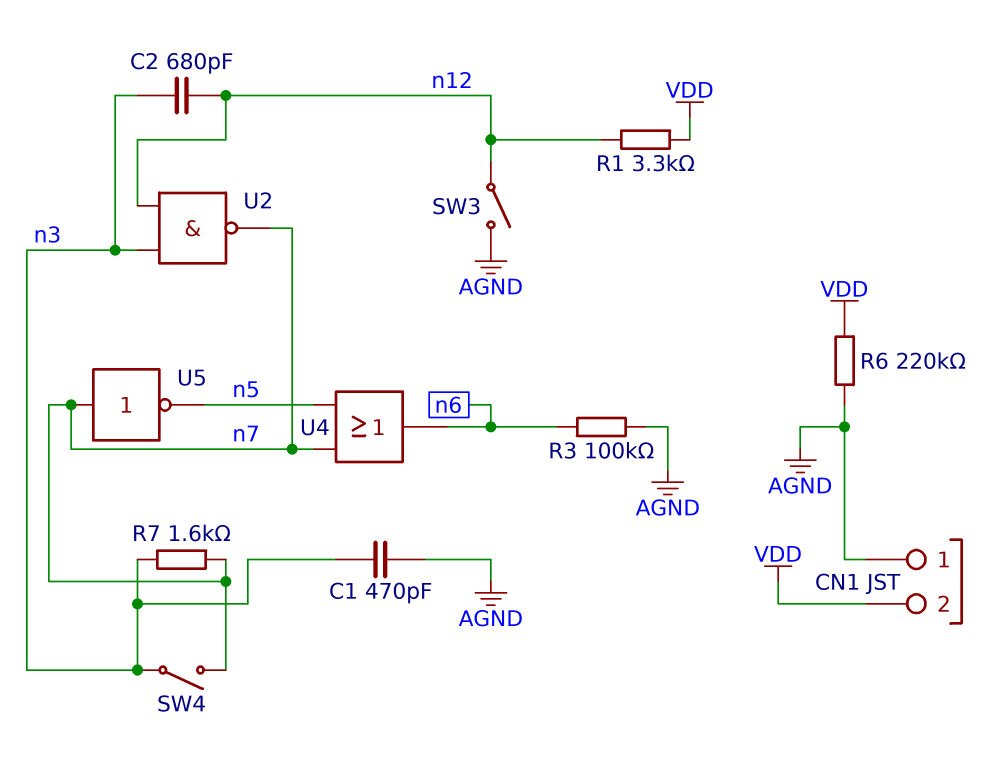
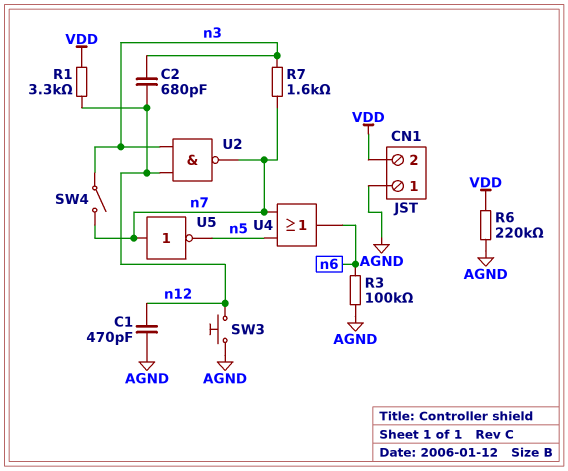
C1: 470pF (AGND, n3) -> 470pF (AGND, n12)
SW3: switch (AGND, n12) -> button (AGND, n12)

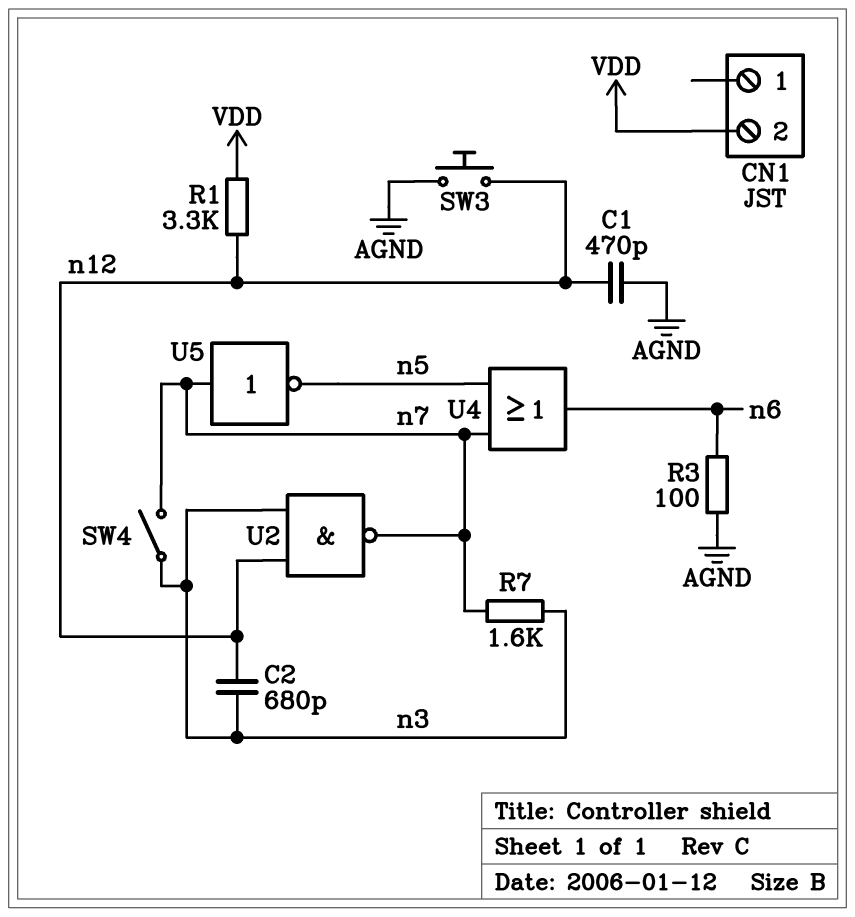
CN1 pin 1: AGND -> none
R3: 100k (AGND, n6) -> 100 (AGND, n6)
R6: 220k (AGND, VDD) -> none

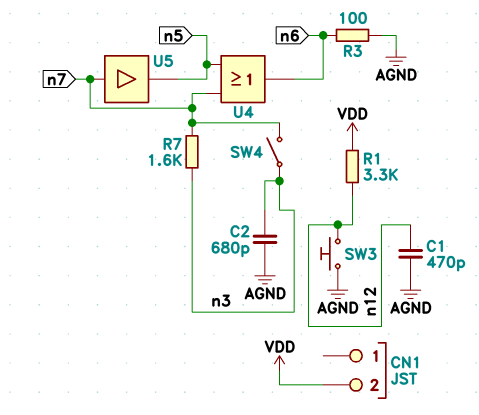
C2: 680pF (n3, n12) -> 680pF (AGND, n3)
U2: NAND (in n3, in n12, out n7) -> none
U5: NOT (in n7, out n5) -> buffer (in n7, out n5)

